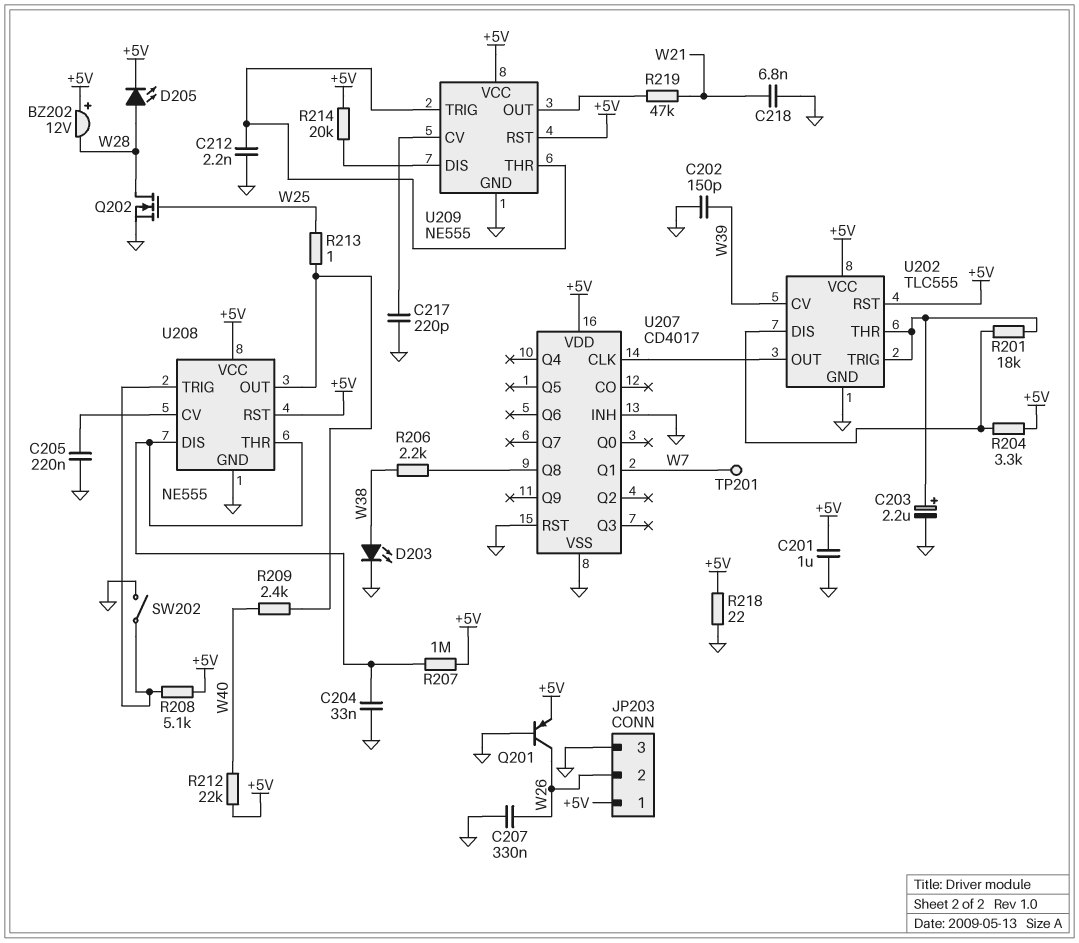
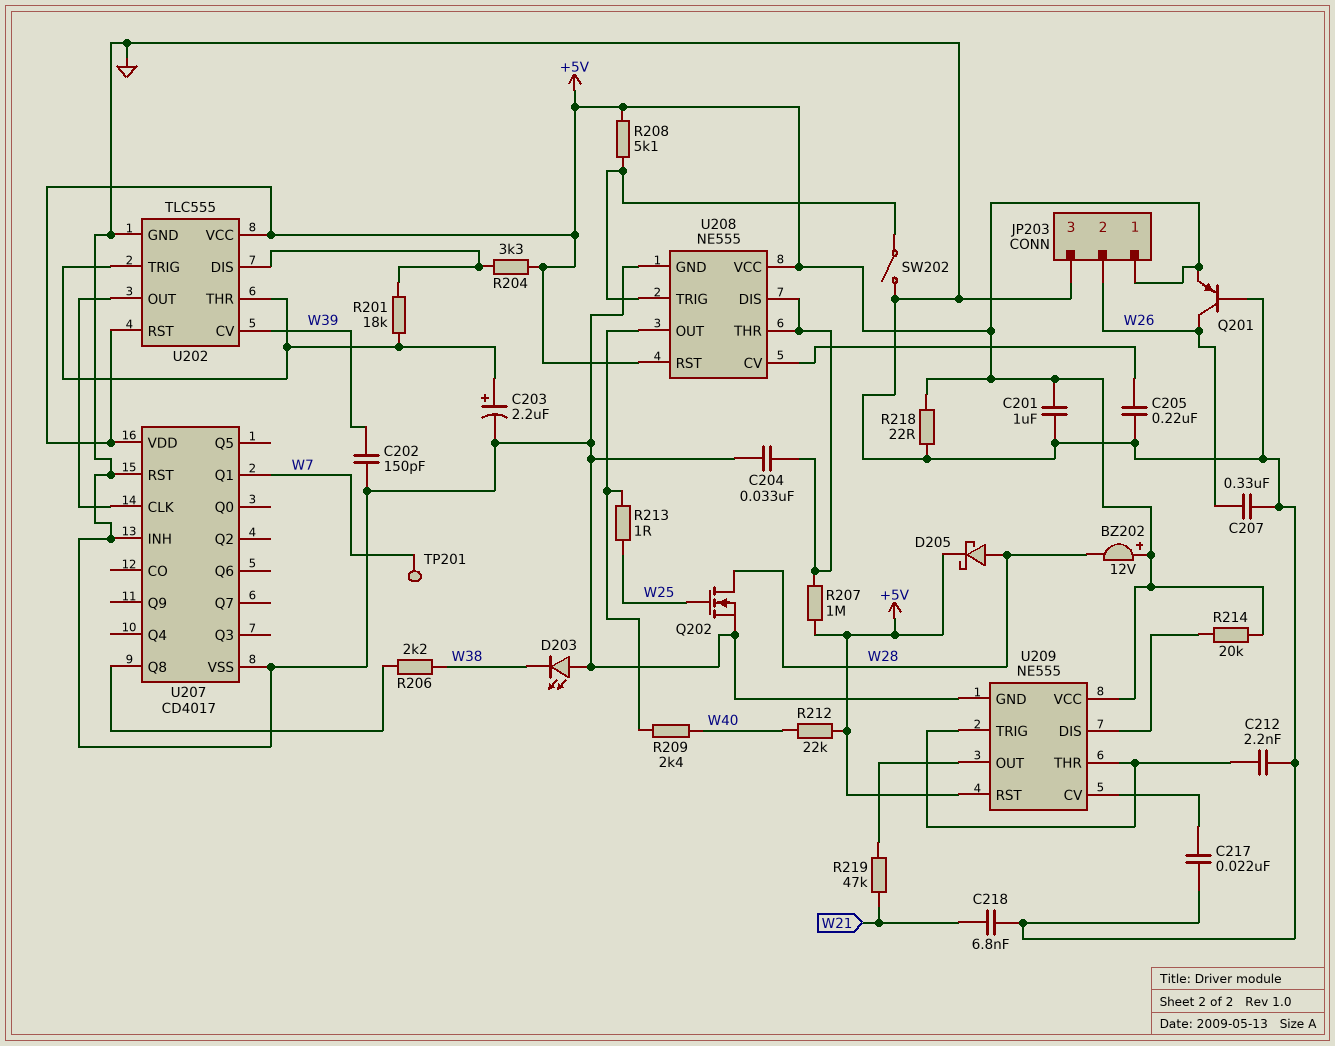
C217: 220pF (GND, U209/CV) -> 22nF (GND, U209/CV)
D203: LED (A W38, K GND) -> LED (A GND, K W38)
D205: LED (A W28, K +5V) -> schottky (A W28, K +5V)

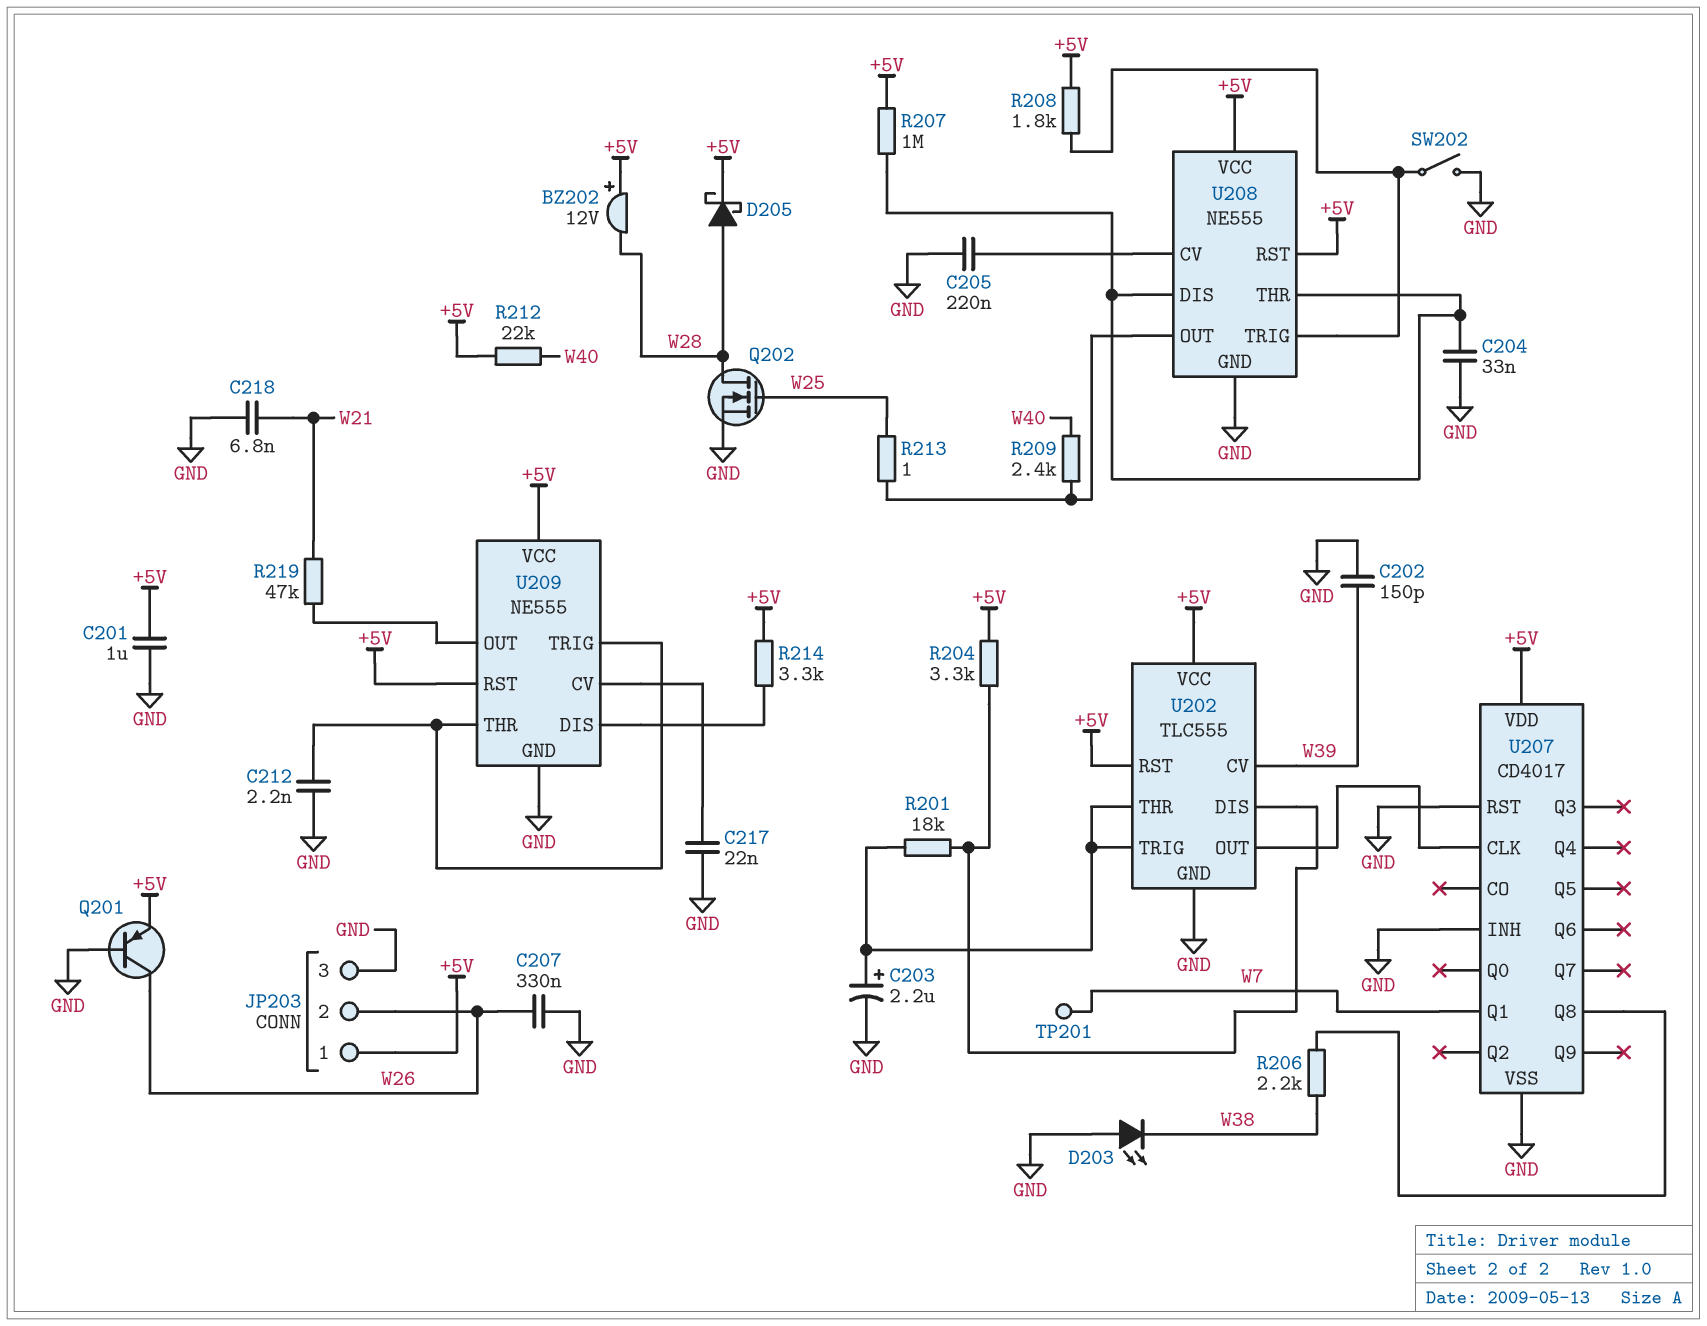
R208: 5.1k (+5V, U208/TRIG) -> 1.8k (+5V, U208/TRIG)
R214: 20k (+5V, U209/DIS) -> 3.3k (+5V, U209/DIS)
R218: 22 (+5V, GND) -> none

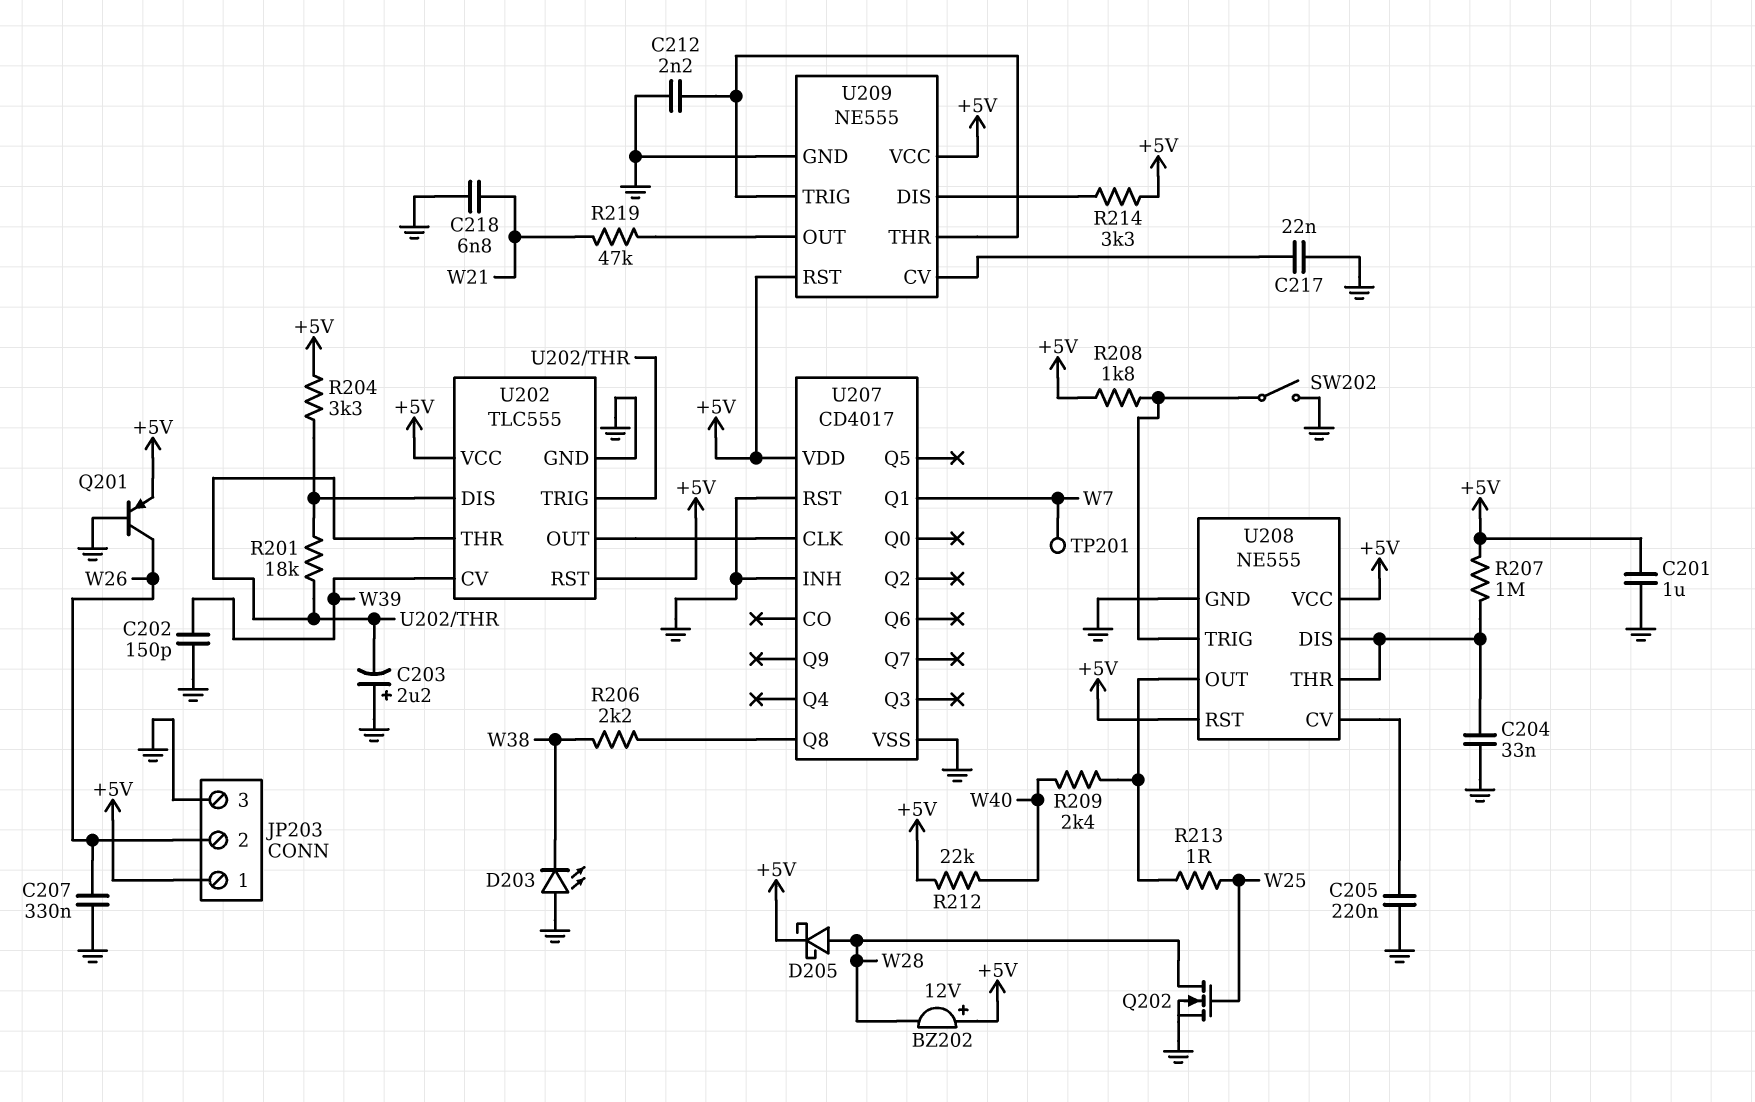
C203: 2.2uF (plus U202/THR, minus GND) -> 2.2uF (plus GND, minus U202/THR)

